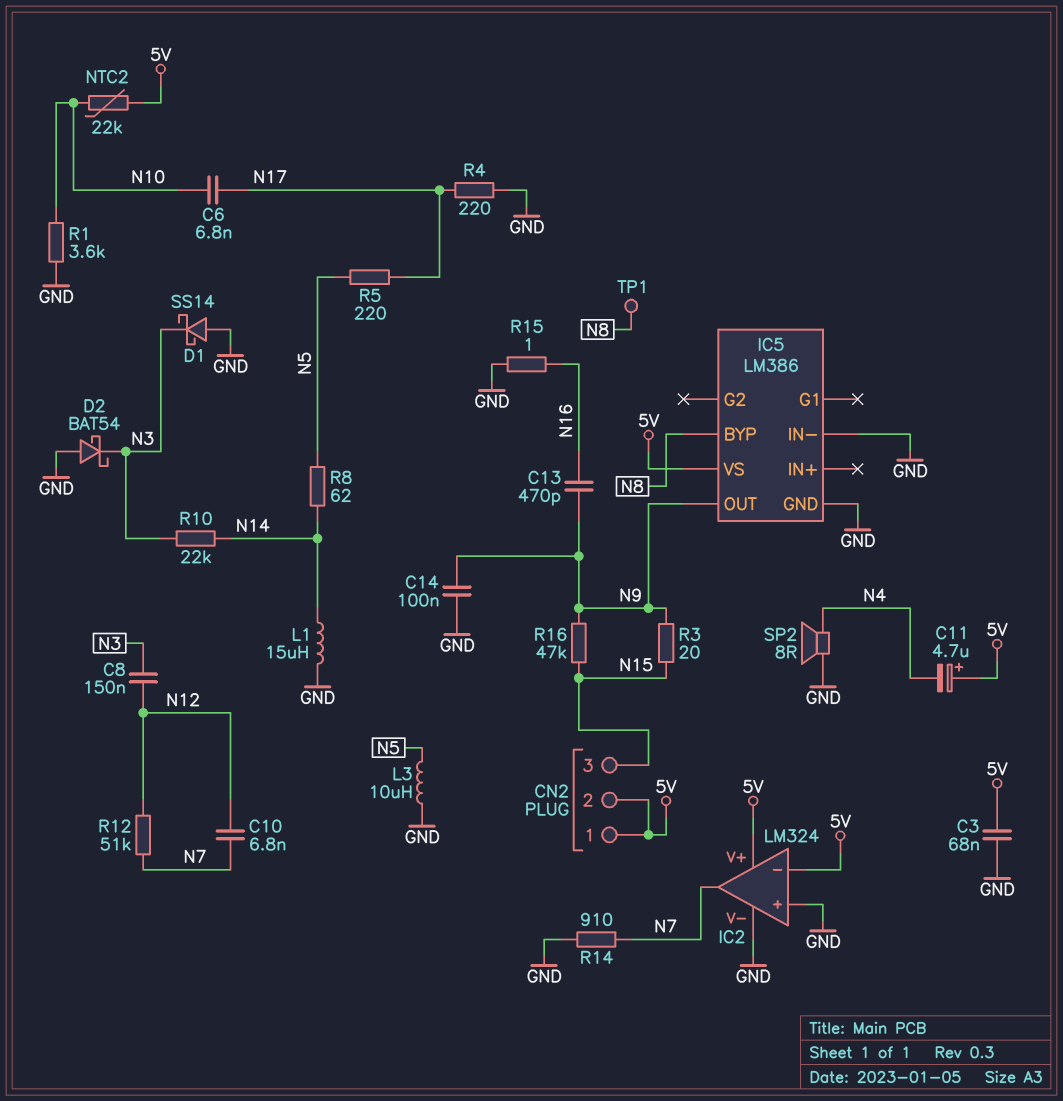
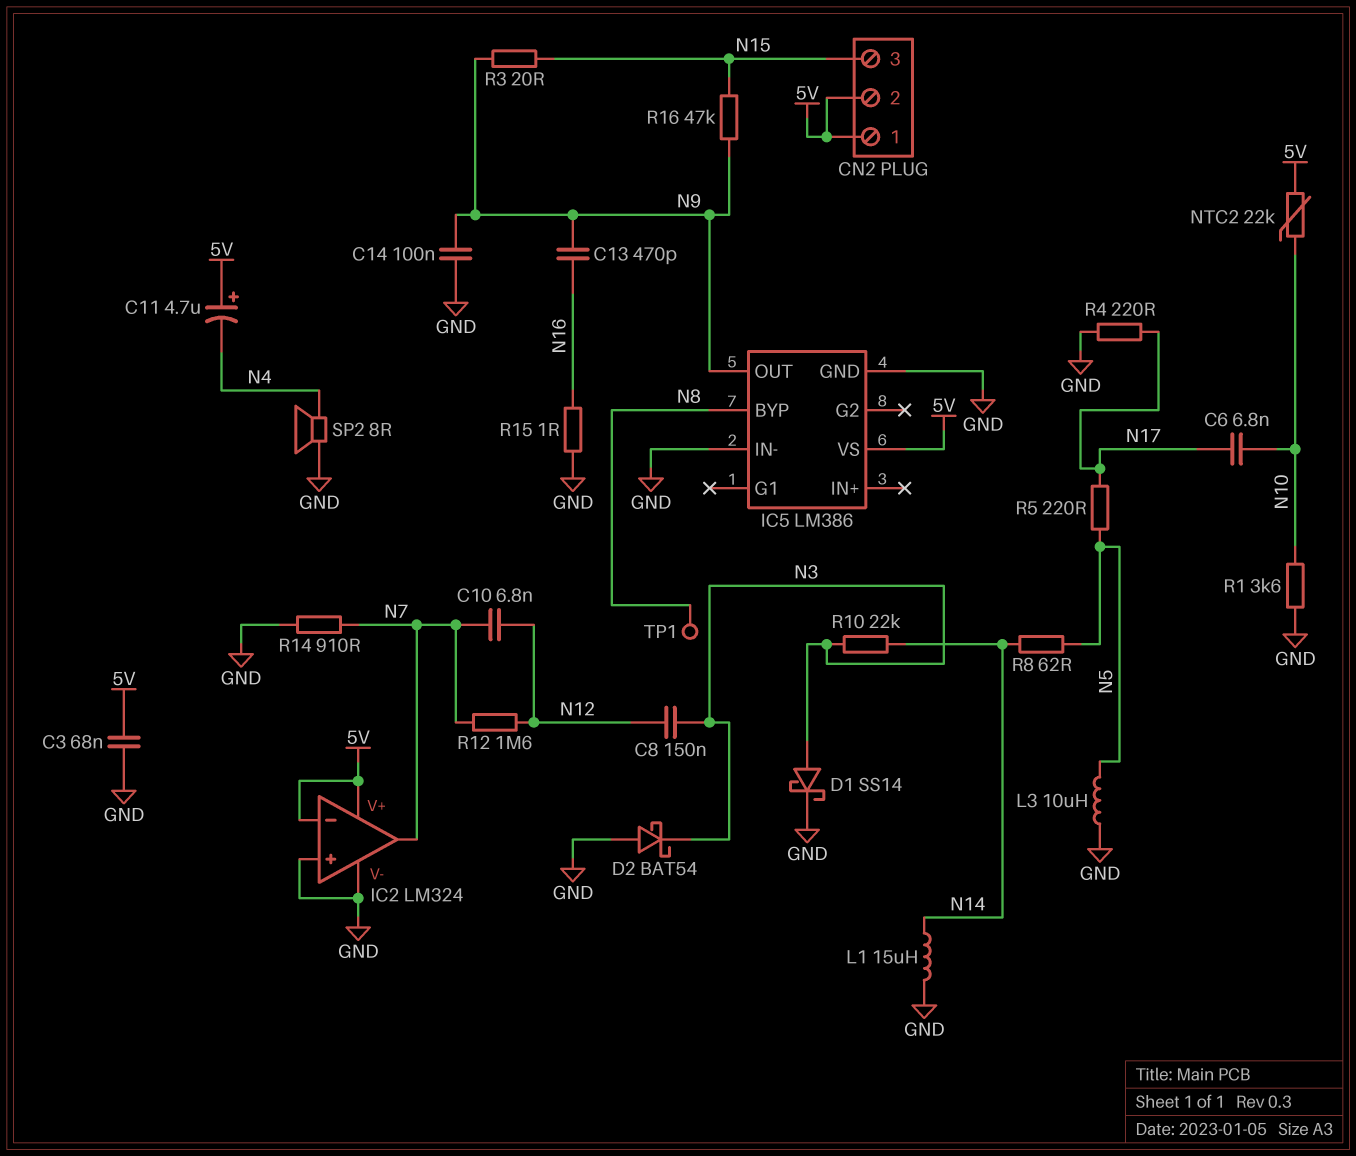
D1: schottky SS14 (A GND, K N3) -> schottky SS14 (A N3, K GND)
R12: 51k (N7, N12) -> 1.6M (N7, N12)

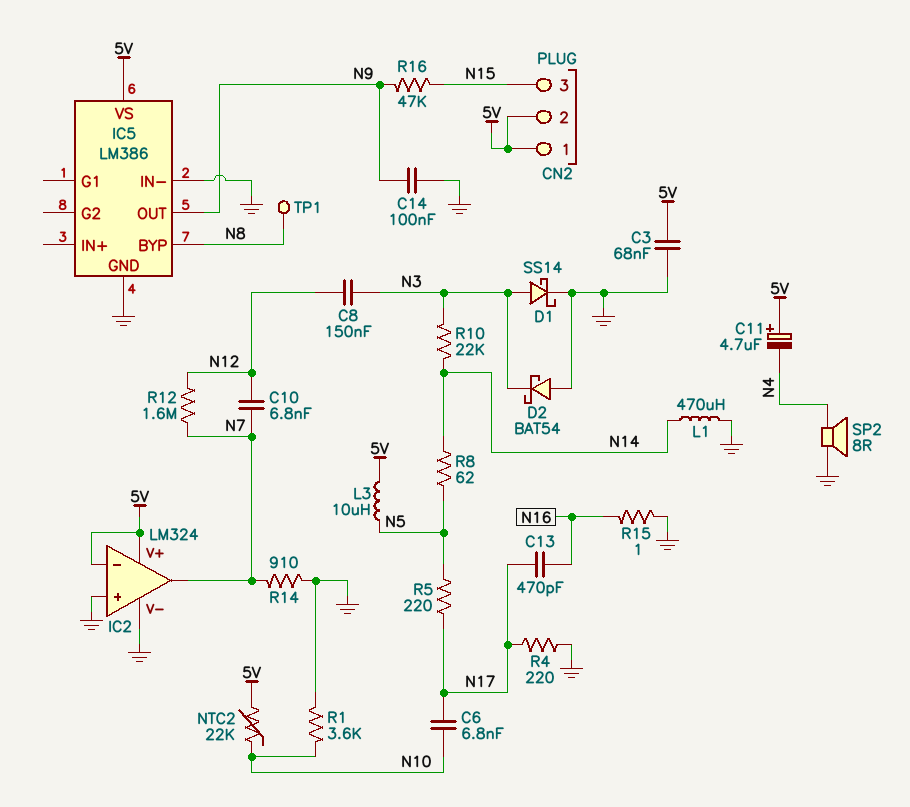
C13: 470pF (N9, N16) -> 470pF (N16, N17)
L1: 15uH (GND, N14) -> 470uH (GND, N14)
L3: 10uH (GND, N5) -> 10uH (5V, N5)
R3: 20 (N9, N15) -> none

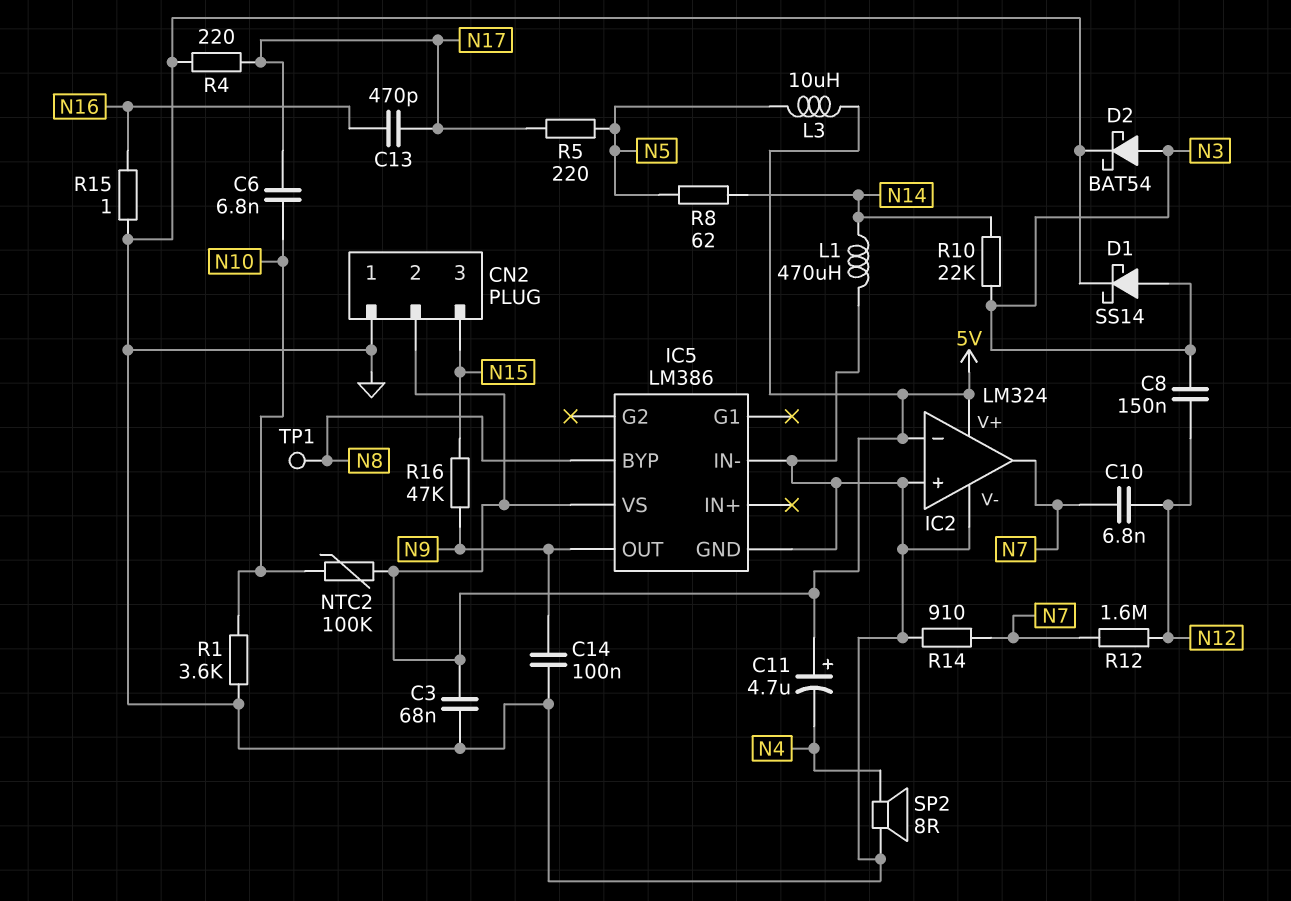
CN2 pin 1: 5V -> GND
D2: schottky BAT54 (A GND, K N3) -> schottky BAT54 (A N3, K GND)
NTC2: 22k (5V, N10) -> 100k (5V, N10)

